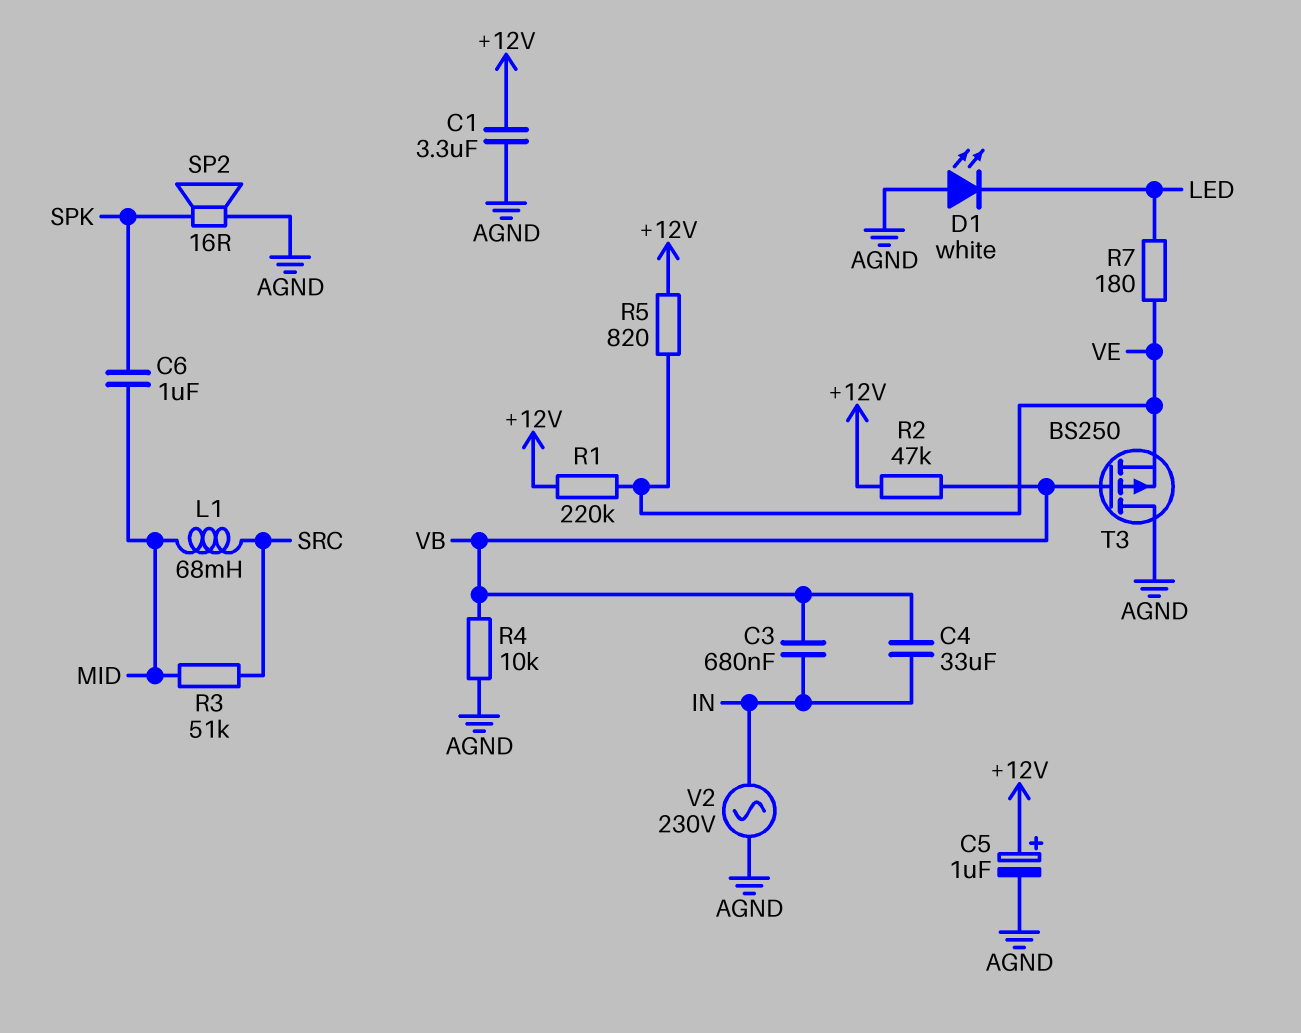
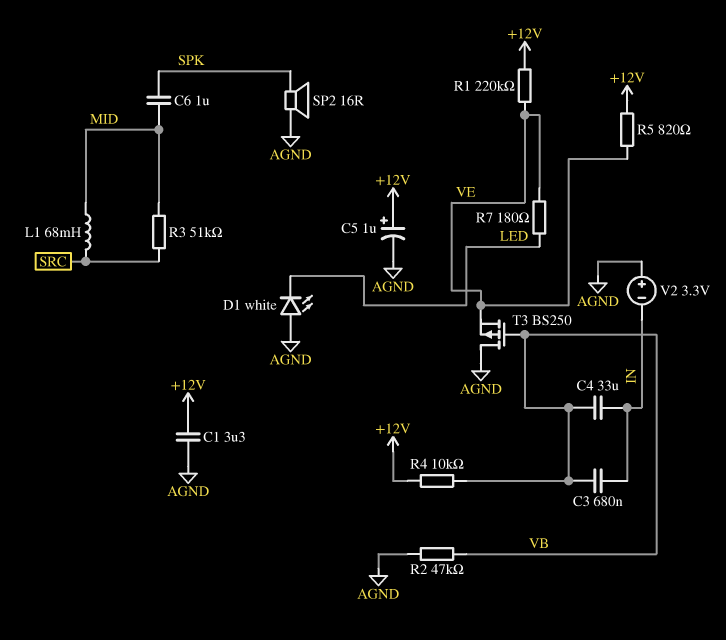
R2: 47k (+12V, VB) -> 47k (AGND, VB)
R4: 10k (AGND, VB) -> 10k (+12V, VB)
V2: AC 230V (AGND, IN) -> 3.3V (plus AGND, minus IN)

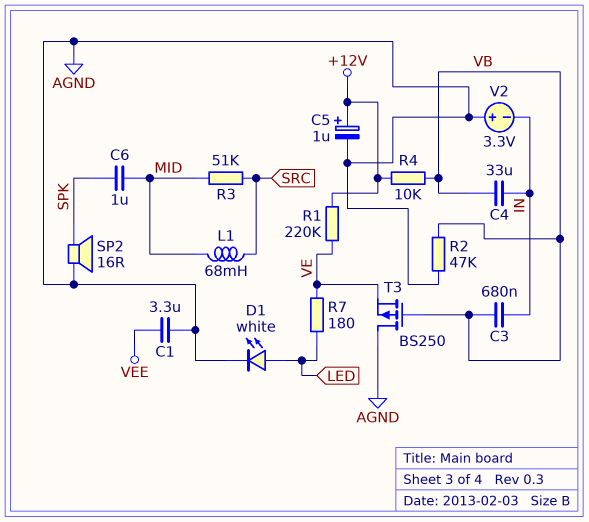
C1: 3.3uF (+12V, AGND) -> 3.3uF (AGND, VEE)
D1: LED white (A AGND, K LED) -> LED white (A LED, K AGND)
R5: 820 (+12V, VE) -> none

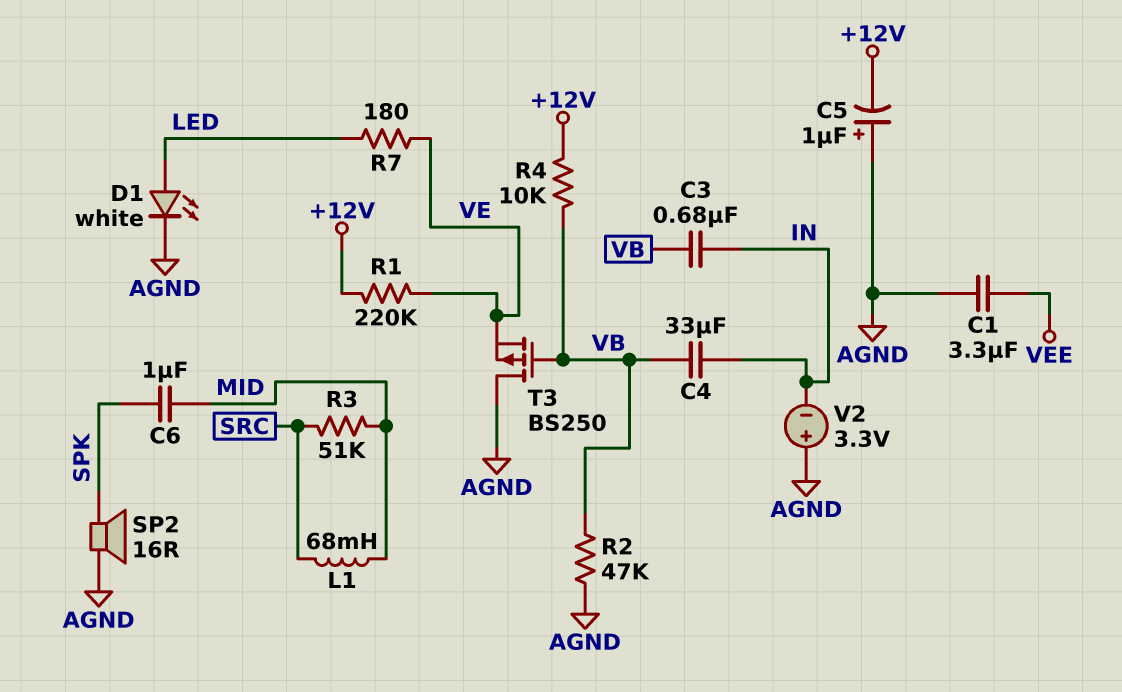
C5: 1uF (plus +12V, minus AGND) -> 1uF (plus AGND, minus +12V)

